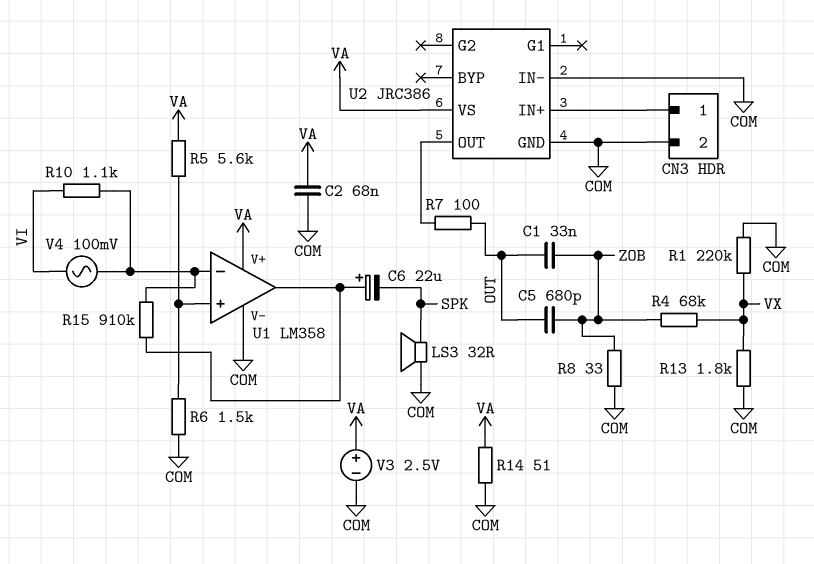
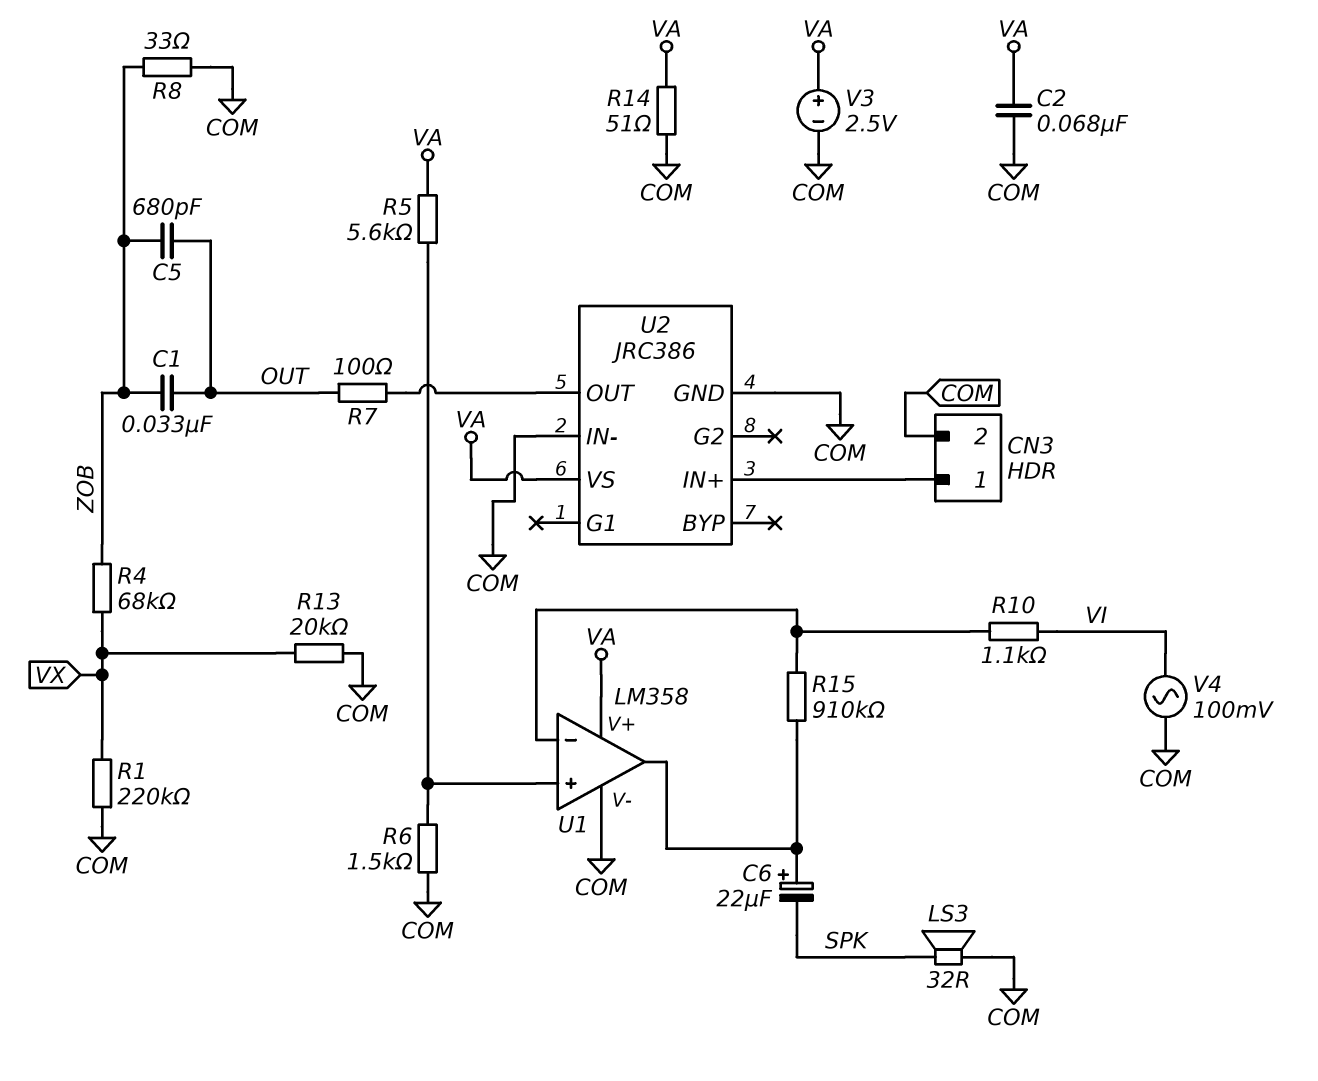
R13: 1.8k (COM, VX) -> 20k (COM, VX)
V4: AC 100mV (U1/in-, VI) -> AC 100mV (COM, VI)

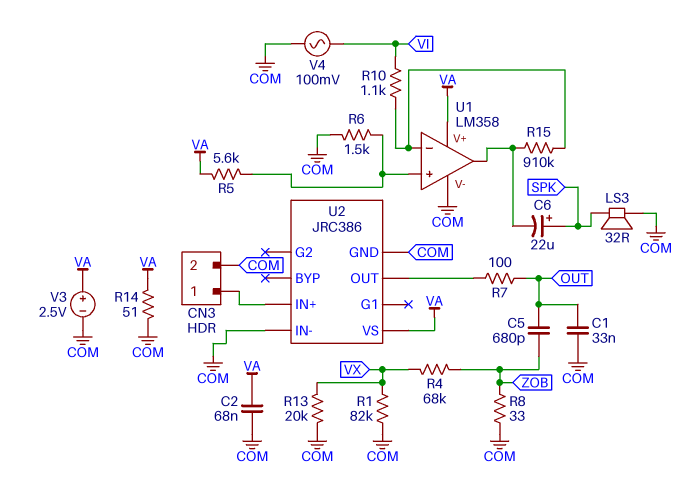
C1: 33nF (OUT, ZOB) -> 33nF (COM, OUT)
C6: 22uF (plus U1/out, minus SPK) -> 22uF (plus SPK, minus U1/out)
R1: 220k (COM, VX) -> 82k (COM, VX)

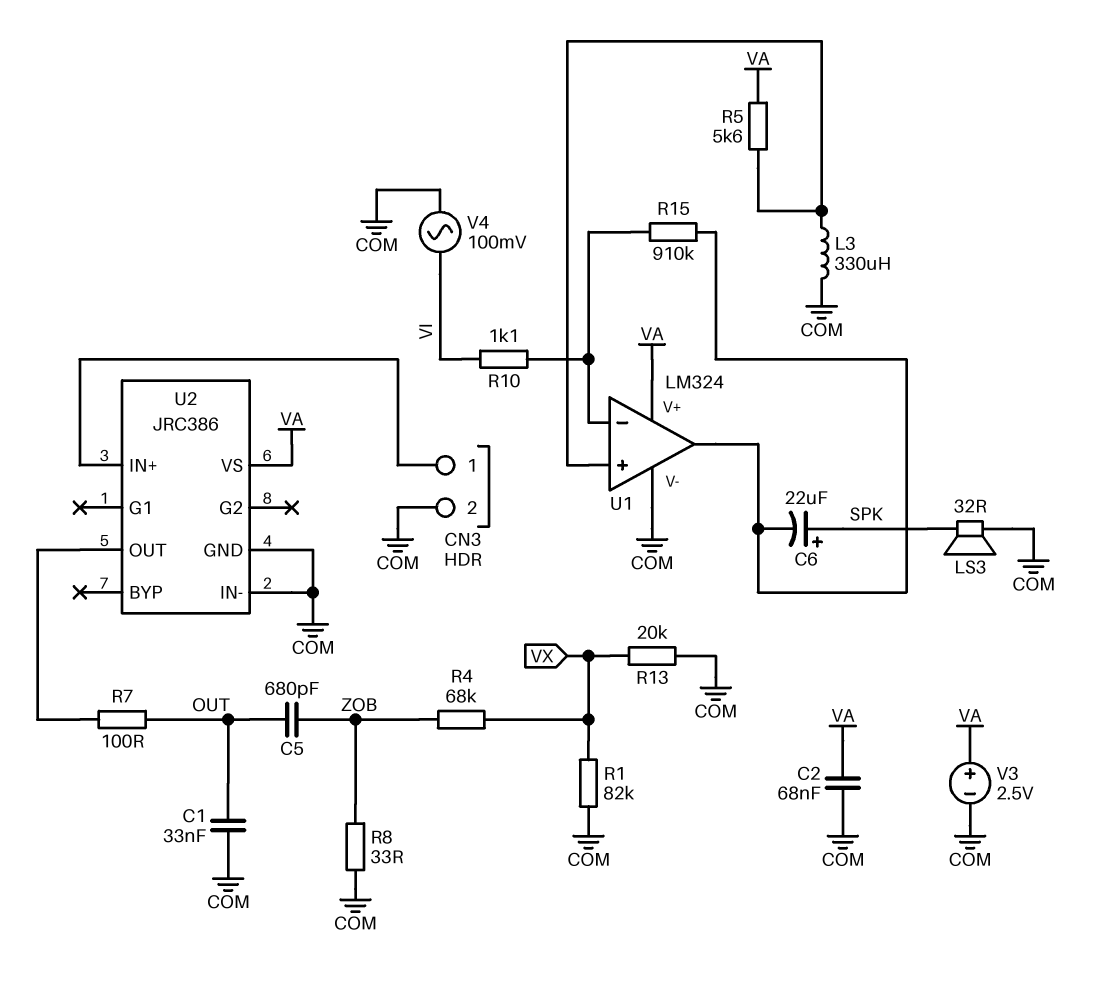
L3: none -> 330uH (COM, U1/in+)
R6: 1.5k (COM, U1/in+) -> none
R14: 51 (COM, VA) -> none
U1: LM358 -> LM324

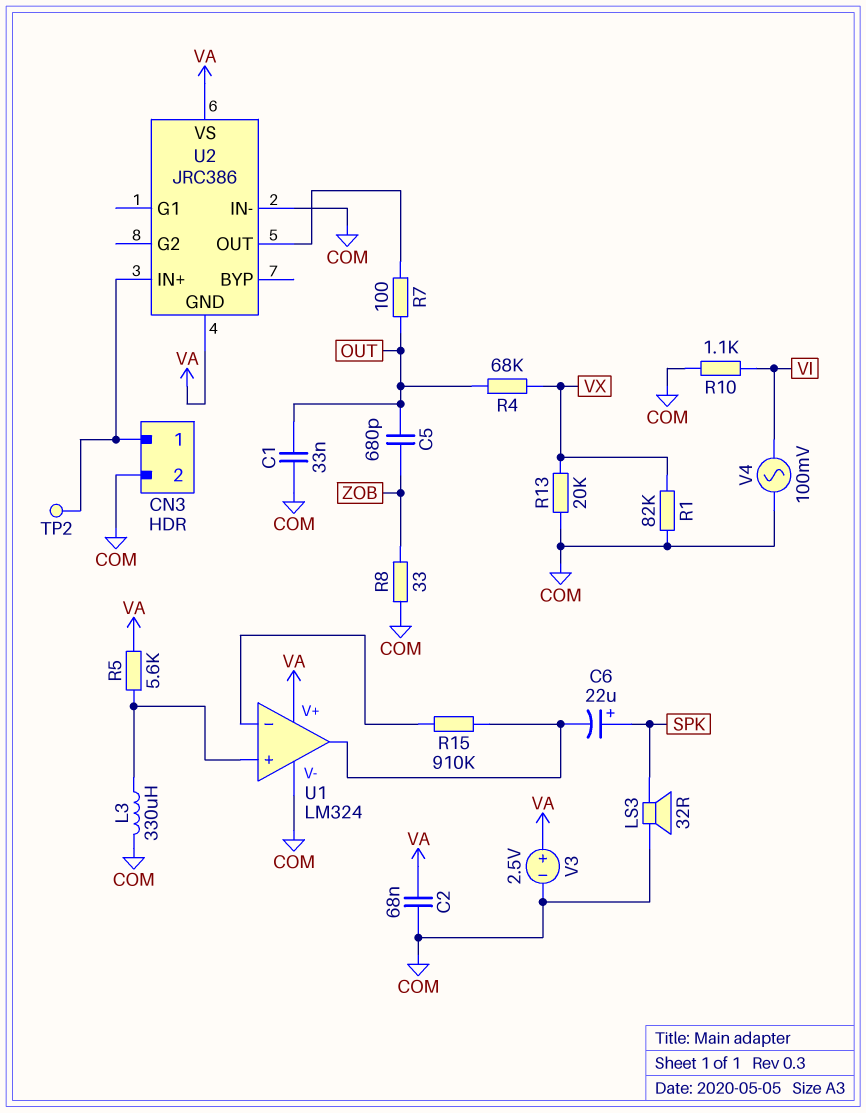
R4: 68k (VX, ZOB) -> 68k (OUT, VX)
R10: 1.1k (U1/in-, VI) -> 1.1k (COM, VI)
TP2: none -> test point (CN3/1)
U2 pin GND: COM -> VA

